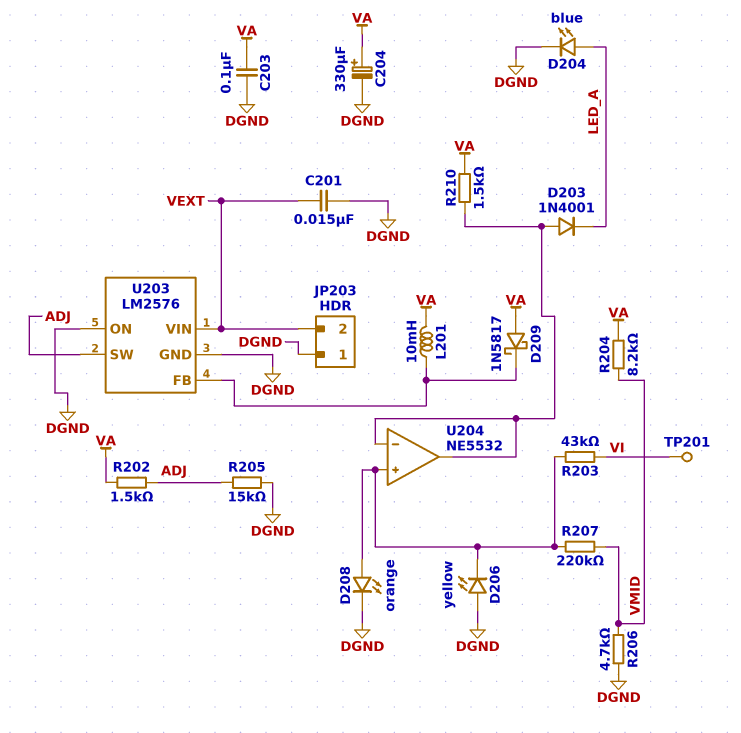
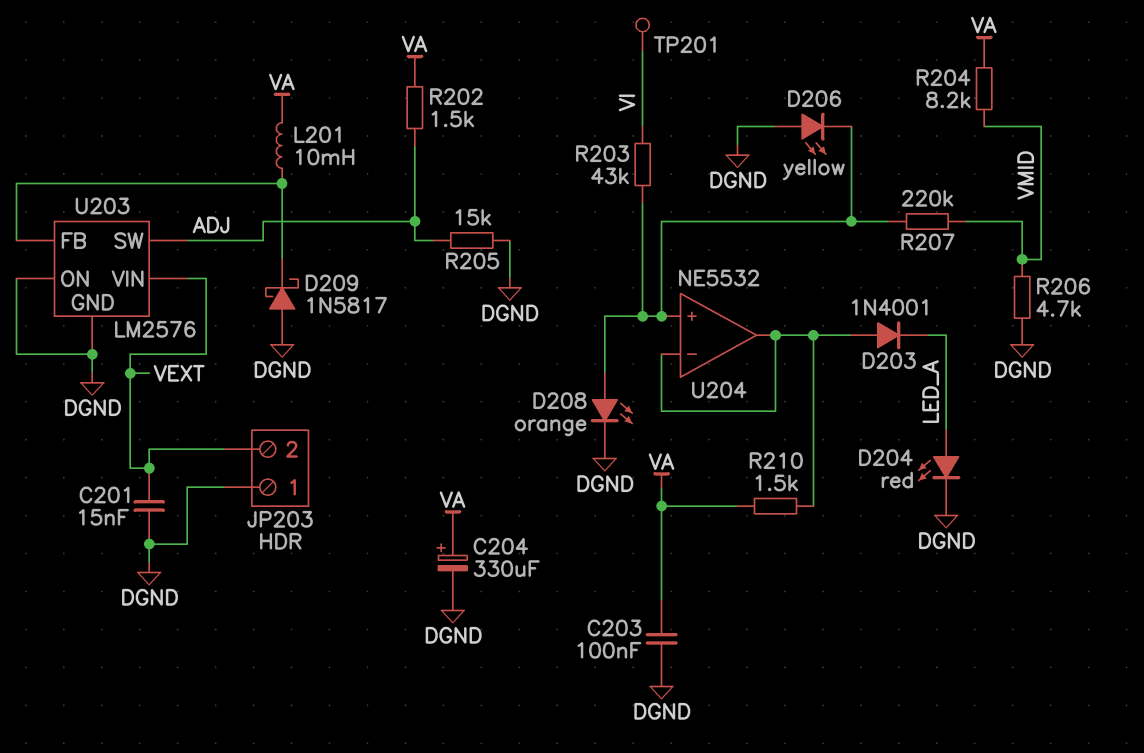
D204: LED blue (A LED_A, K DGND) -> LED red (A LED_A, K DGND)
D209: schottky 1N5817 (A VA, K U203/FB) -> schottky 1N5817 (A DGND, K U203/FB)

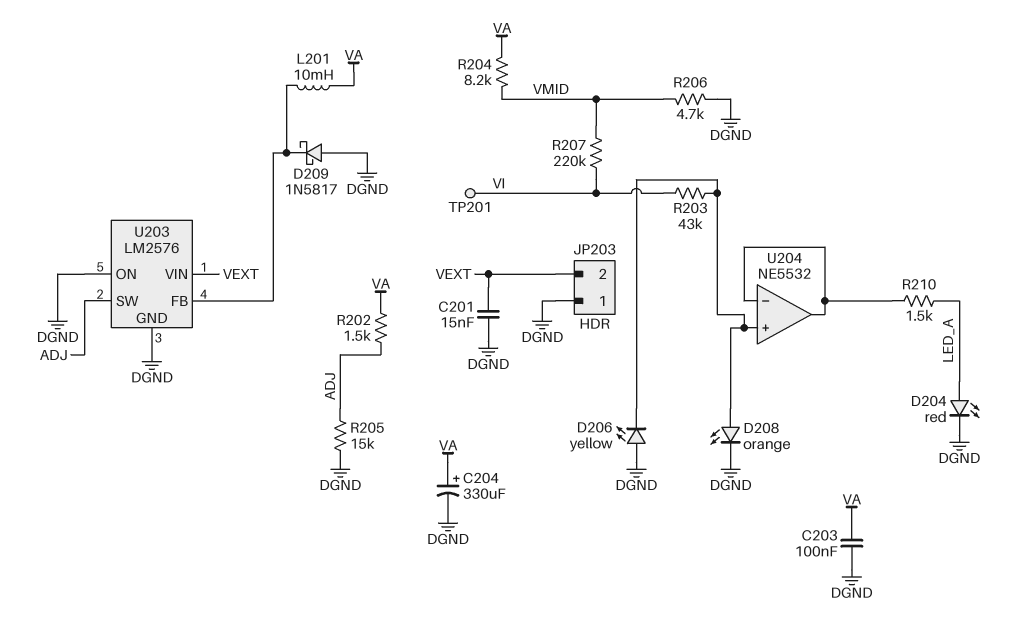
D203: diode 1N4001 (A U204/in-, K LED_A) -> none
R207: 220k (U204/in+, VMID) -> 220k (VI, VMID)
R210: 1.5k (U204/in-, VA) -> 1.5k (LED_A, U204/in-)

